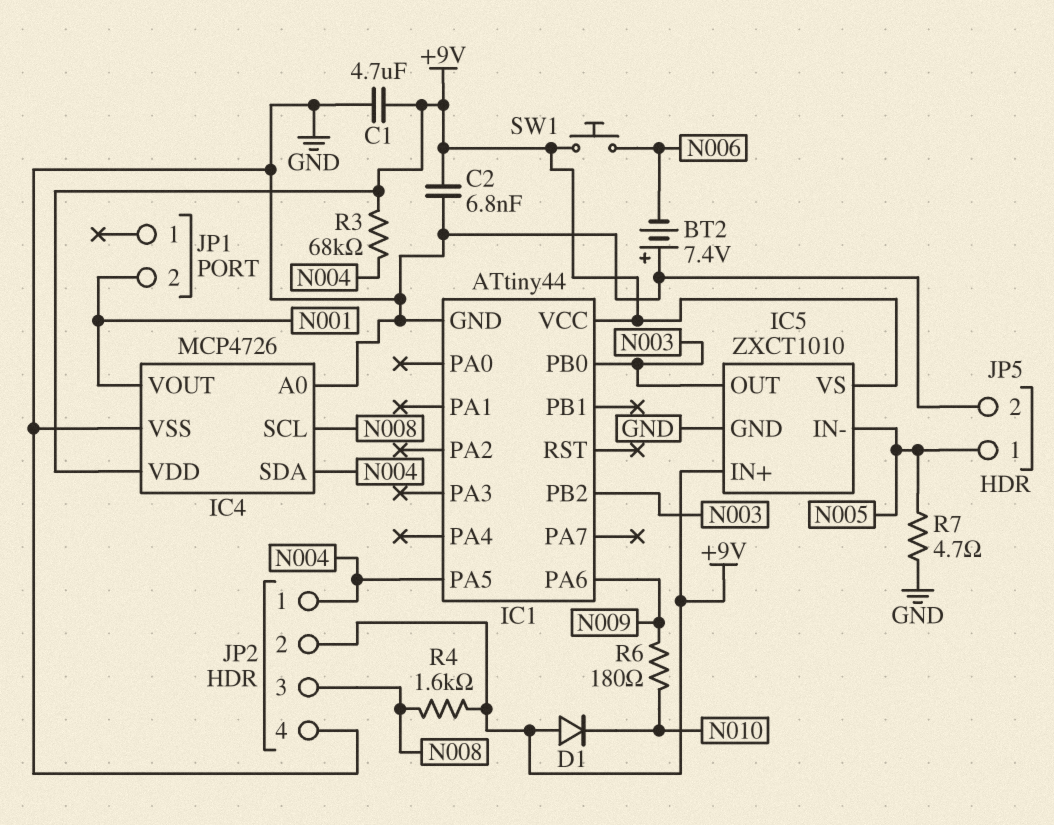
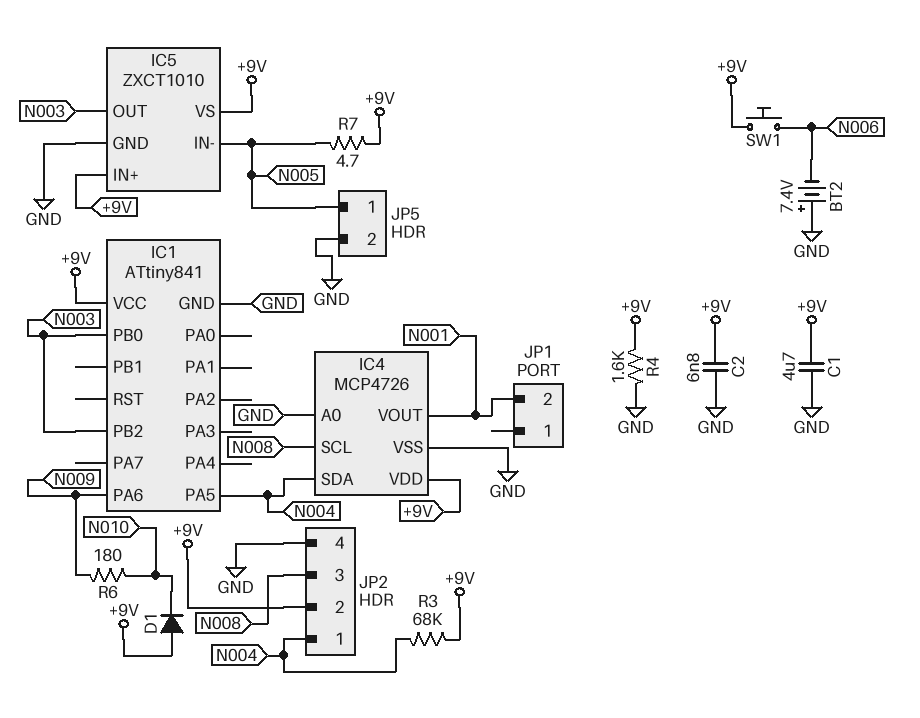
IC1: ATtiny44 -> ATtiny841
R4: 1.6k (+9V, N008) -> 1.6k (+9V, GND)
R7: 4.7 (GND, N005) -> 4.7 (+9V, N005)

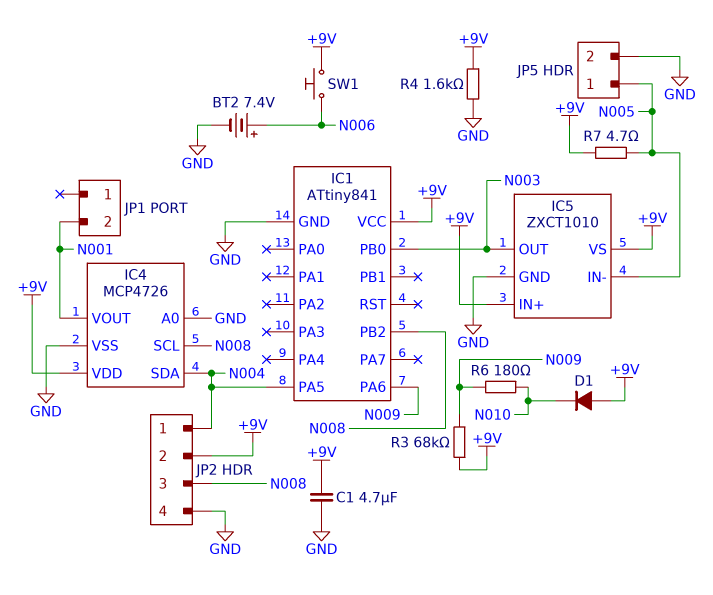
BT2: 7.4V (plus GND, minus N006) -> 7.4V (plus N006, minus GND)
C2: 6.8nF (+9V, GND) -> none
IC1 pin PB2: N003 -> N008
R3: 68k (+9V, N004) -> 68k (+9V, N009)

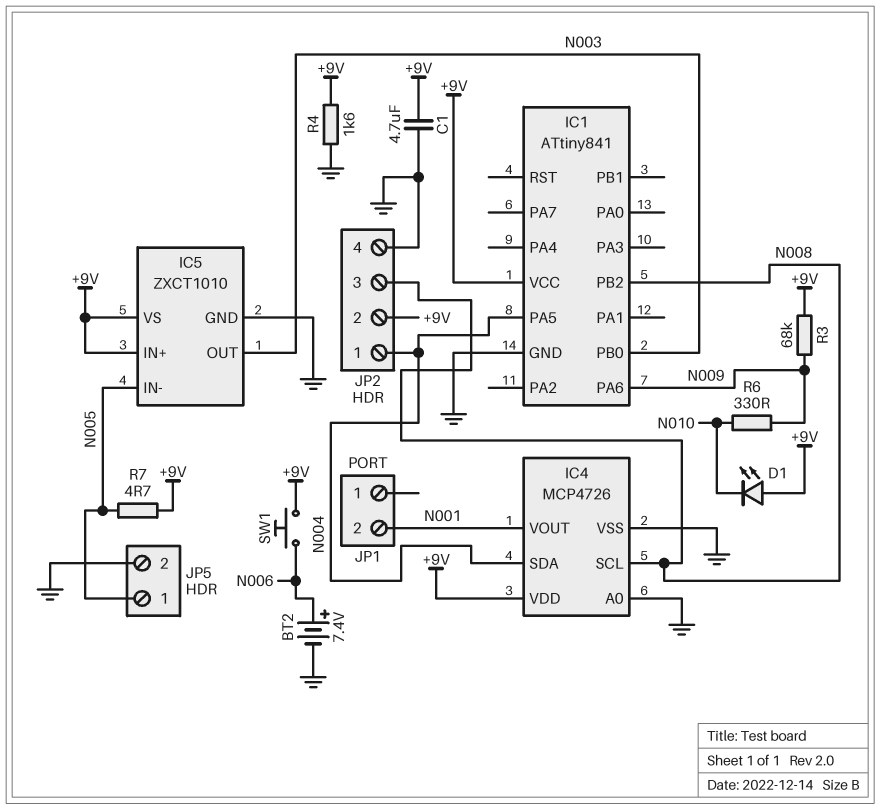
D1: diode (A +9V, K N010) -> LED (A +9V, K N010)
R6: 180 (N009, N010) -> 330 (N009, N010)

